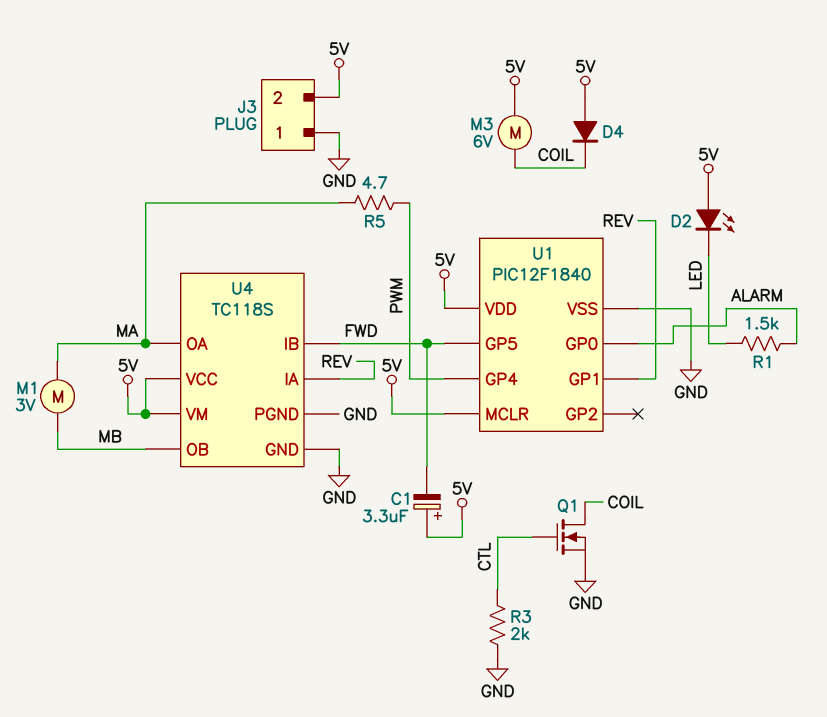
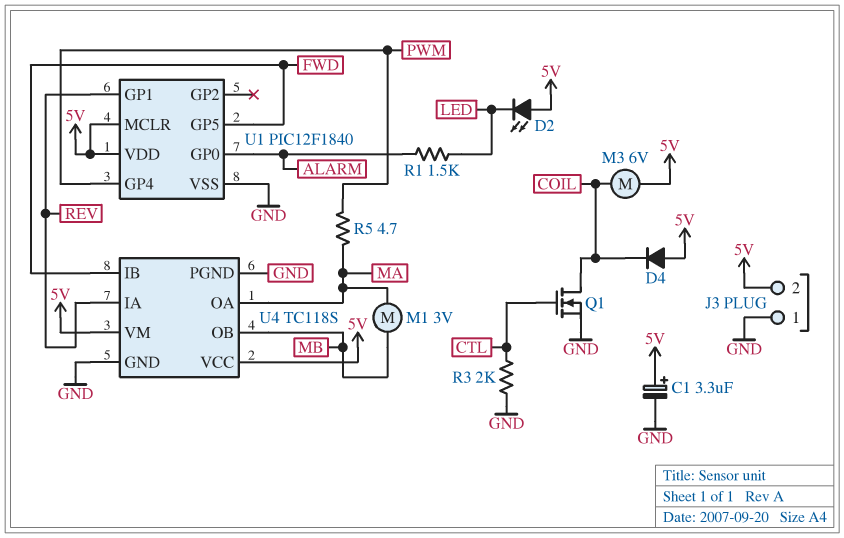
C1: 3.3uF (plus 5V, minus FWD) -> 3.3uF (plus 5V, minus GND)

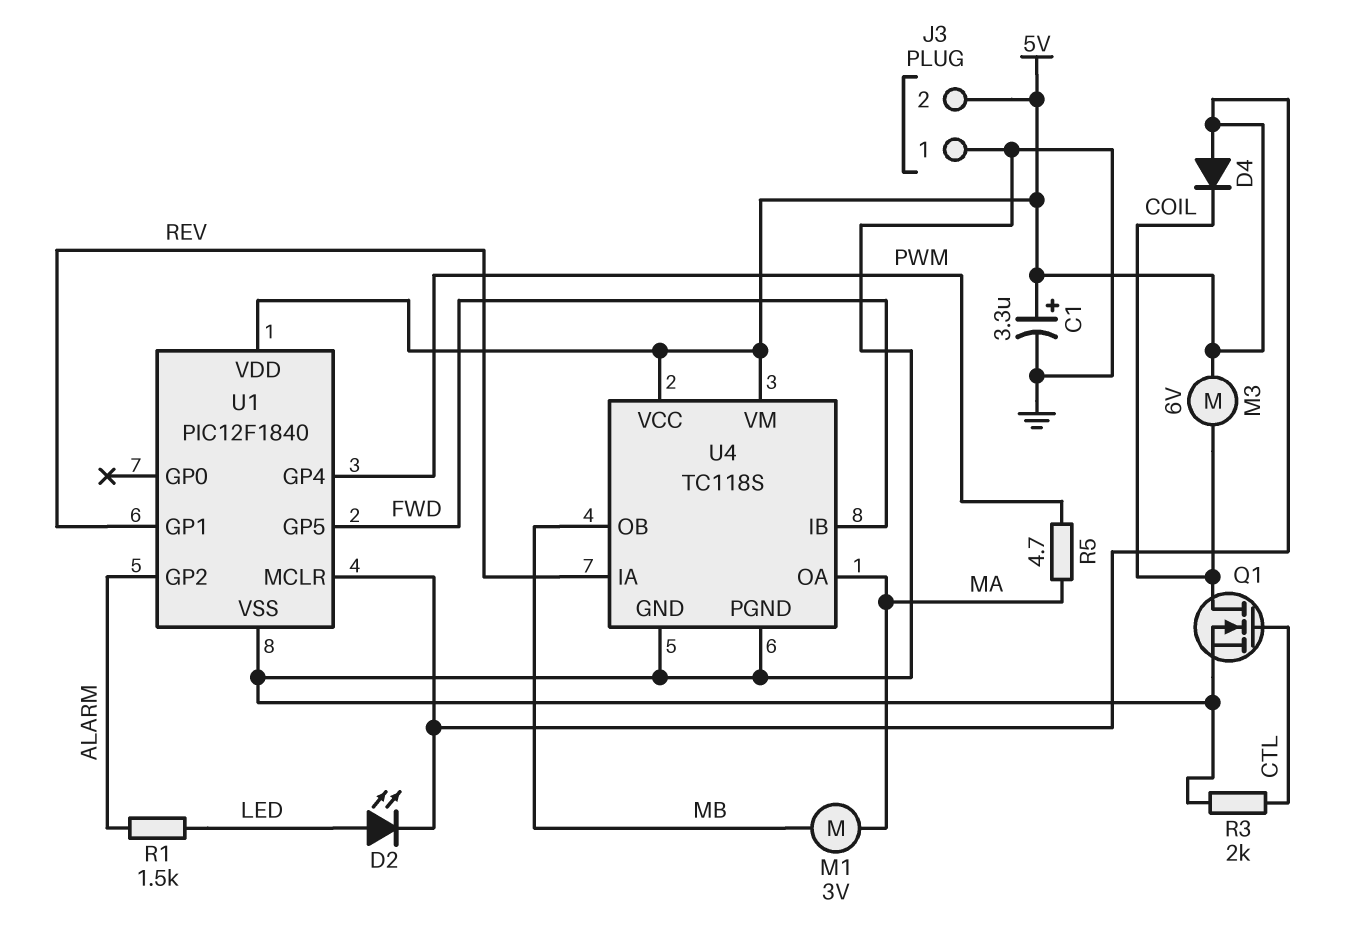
D2: LED (A 5V, K LED) -> LED (A LED, K 5V)
U1 pin GP0: ALARM -> none
U1 pin GP2: none -> ALARM

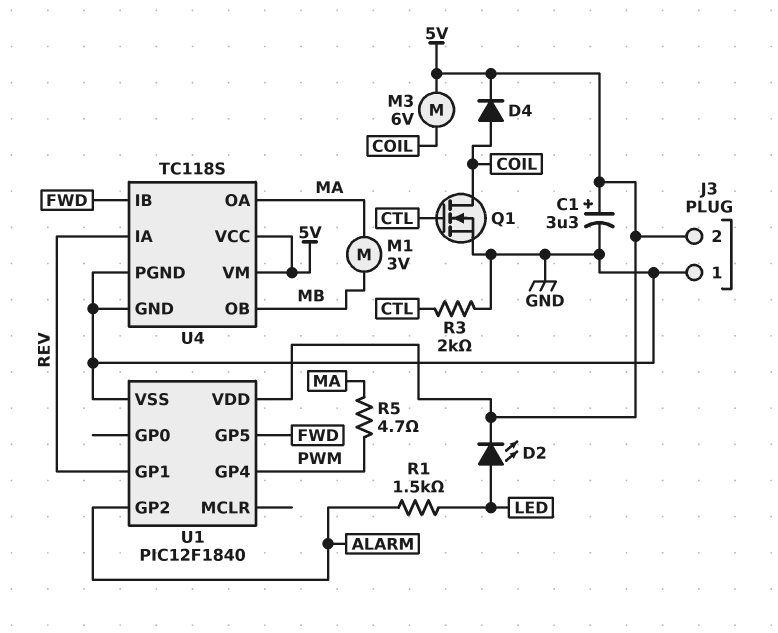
D4: diode (A 5V, K COIL) -> diode (A COIL, K 5V)
U1 pin MCLR: 5V -> none

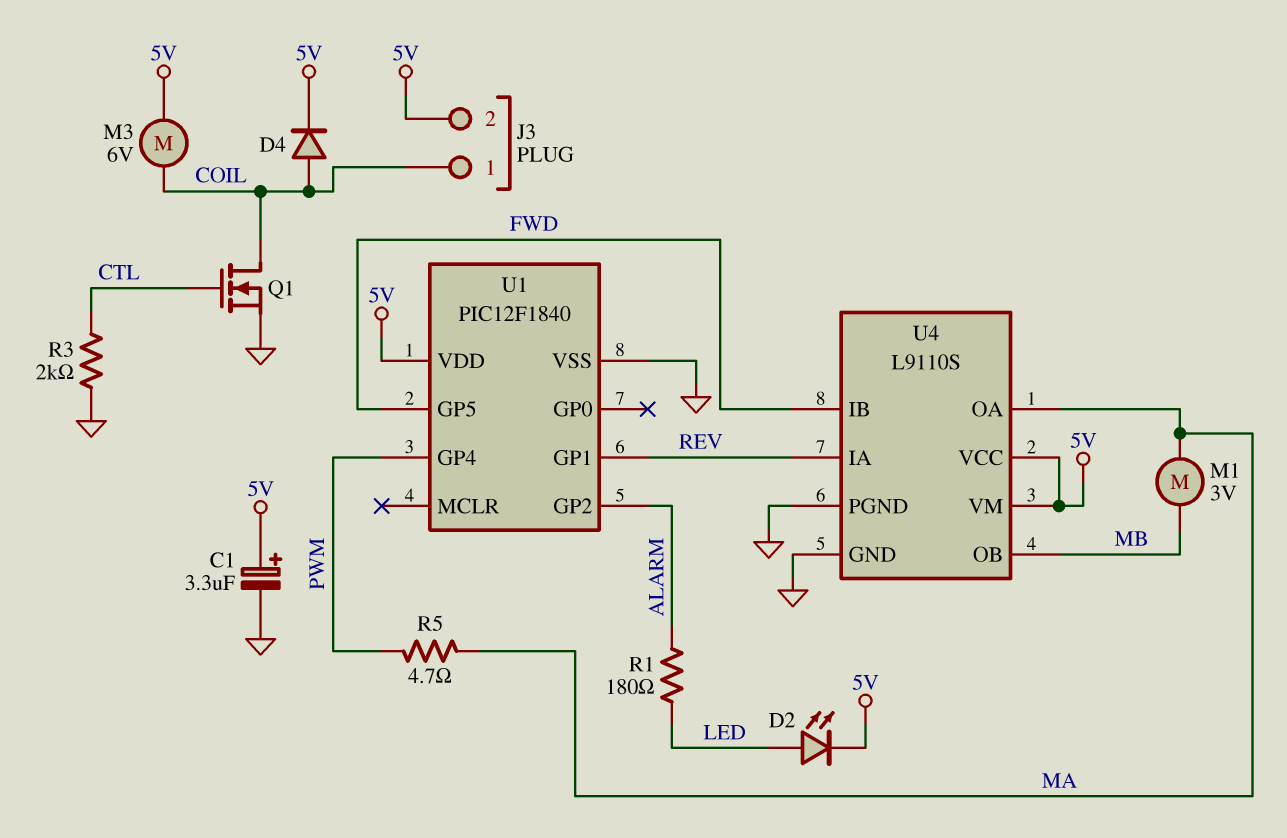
J3 pin 1: GND -> COIL
R1: 1.5k (ALARM, LED) -> 180 (ALARM, LED)
U4: TC118S -> L9110S

